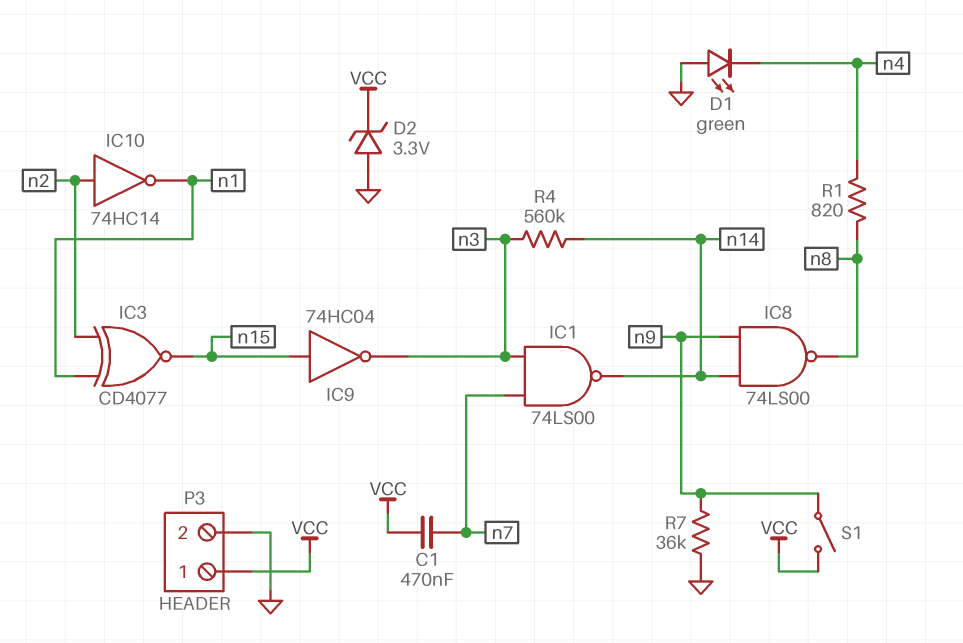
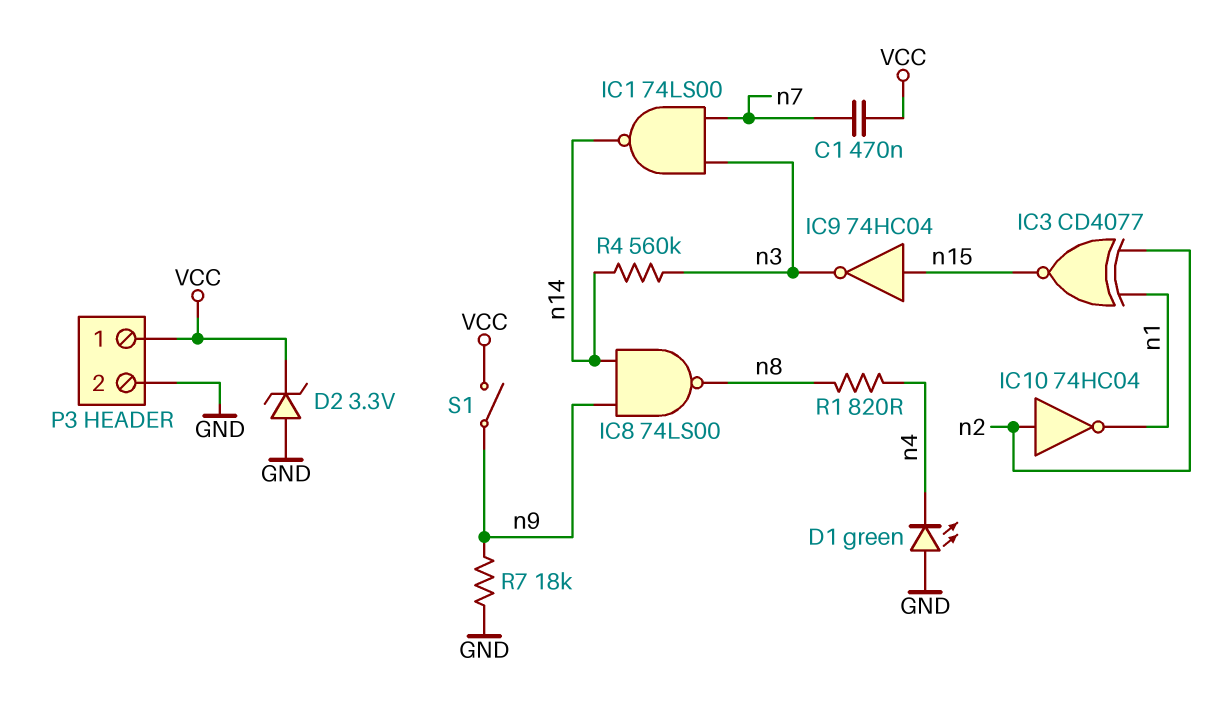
IC10: NOT 74HC14 (in n2, out n1) -> NOT 74HC04 (in n2, out n1)
R7: 36k (GND, n9) -> 18k (GND, n9)

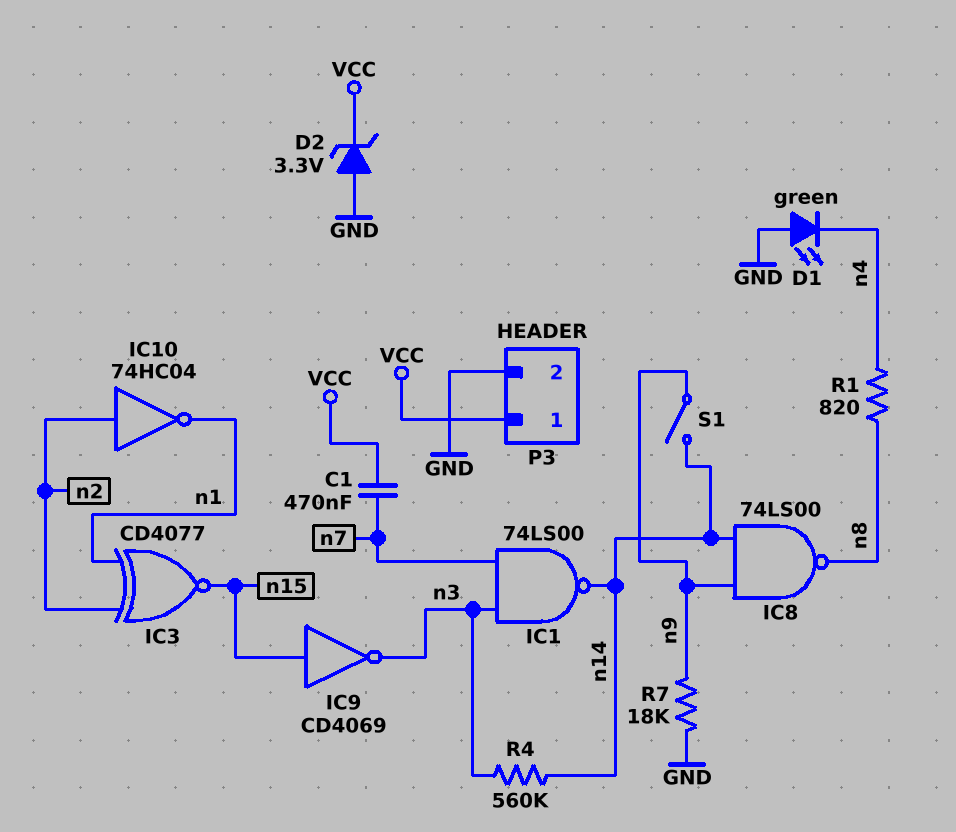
IC9: NOT 74HC04 (in n15, out n3) -> NOT CD4069 (in n15, out n3)
S1: switch (VCC, n9) -> switch (n9, n14)

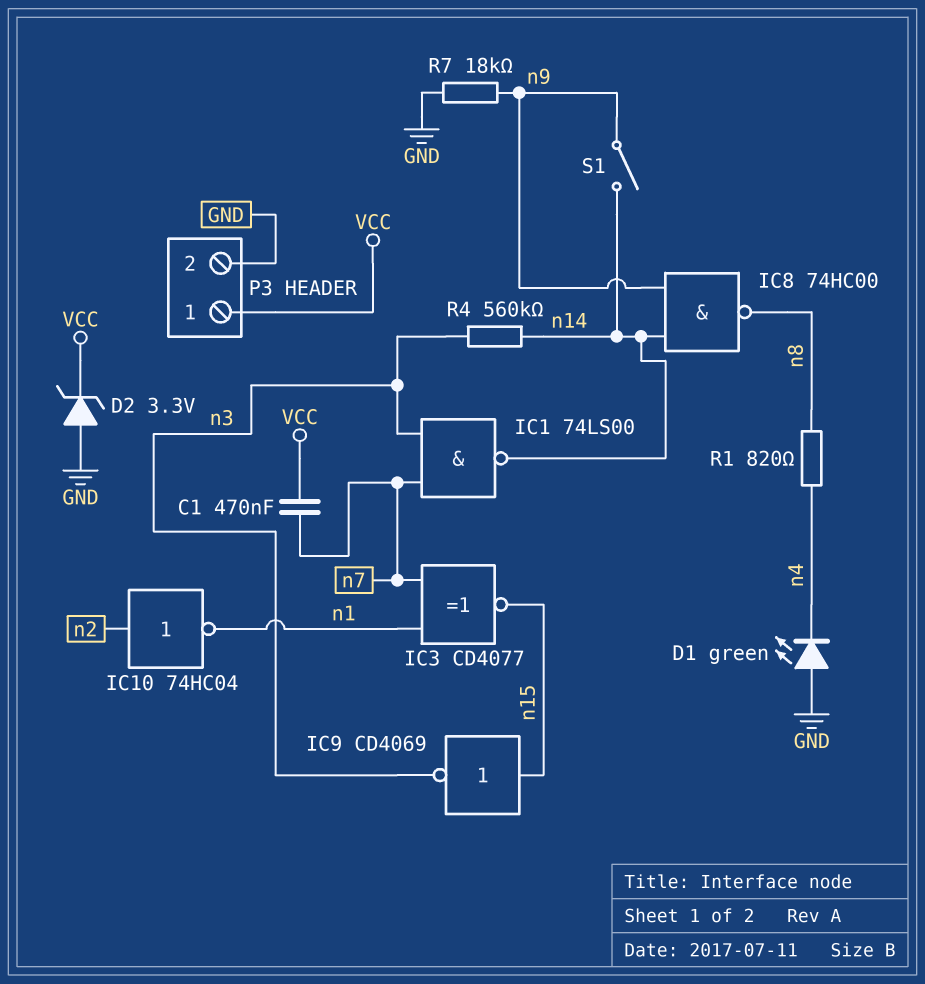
IC3: XNOR CD4077 (in n1, in n2, out n15) -> XNOR CD4077 (in n1, in n7, out n15)
IC8: NAND 74LS00 (in n9, in n14, out n8) -> NAND 74HC00 (in n9, in n14, out n8)

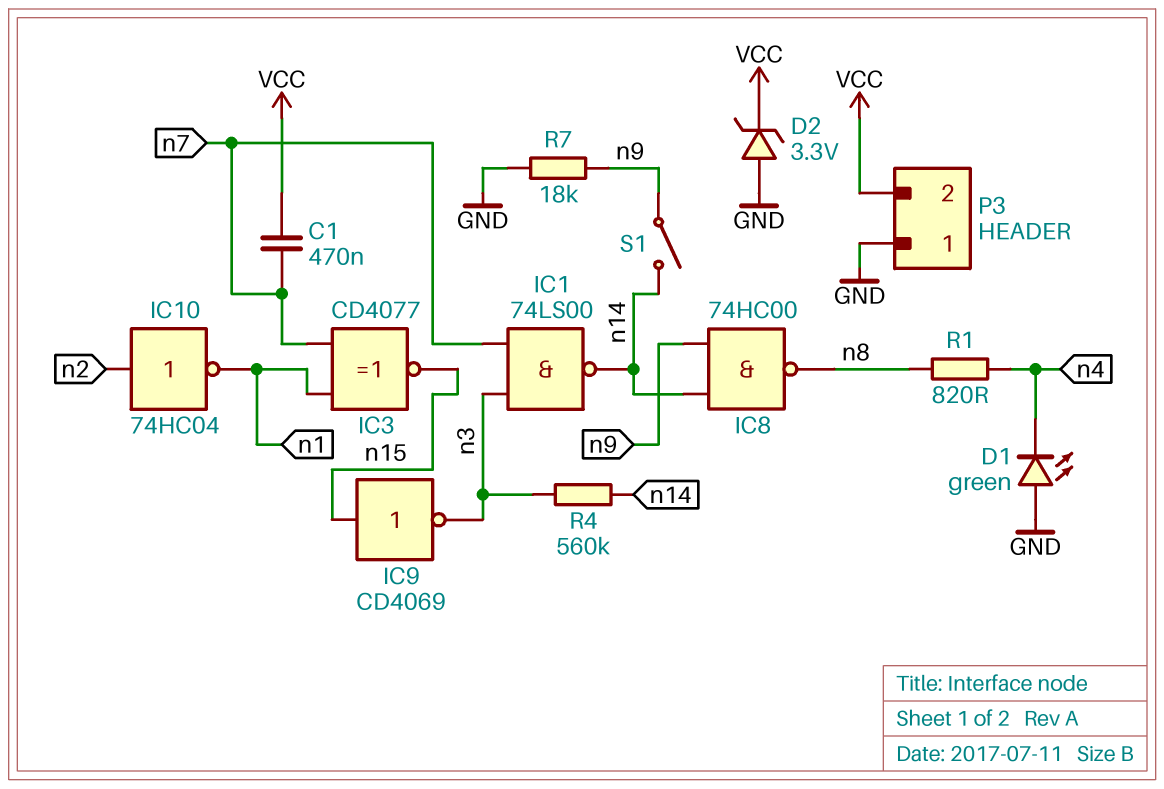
P3 pin 1: VCC -> GND
P3 pin 2: GND -> VCC

